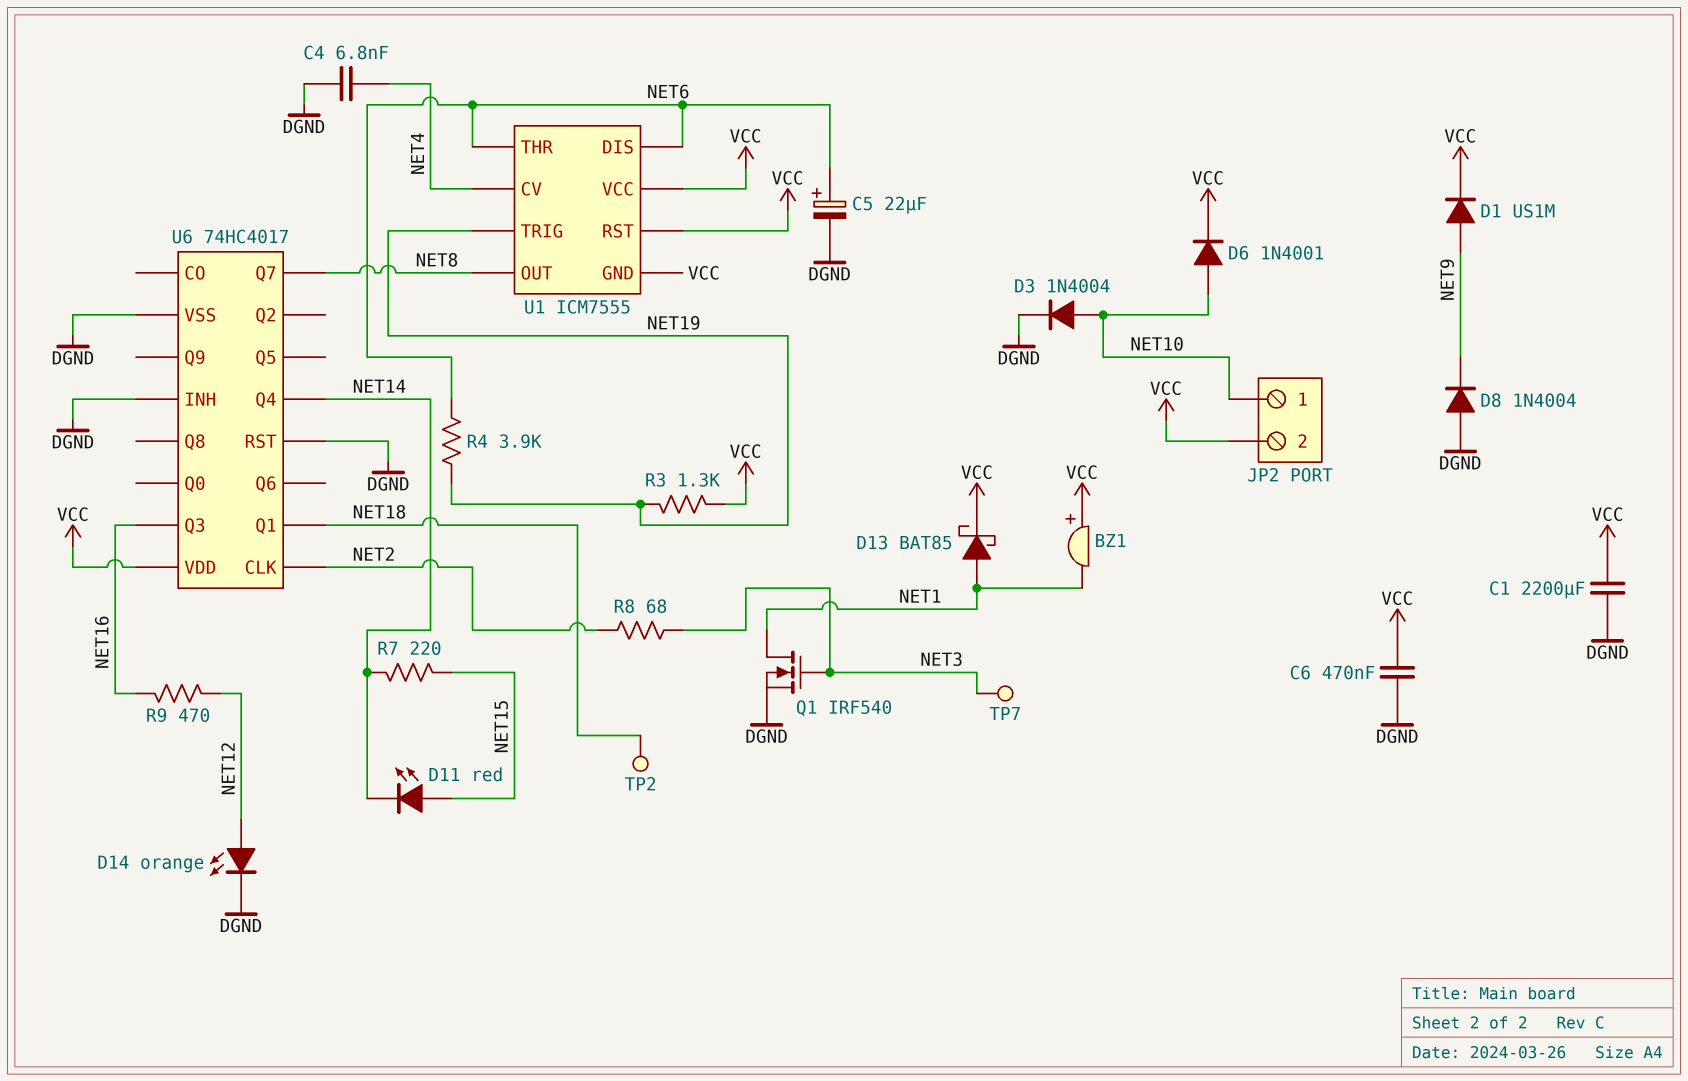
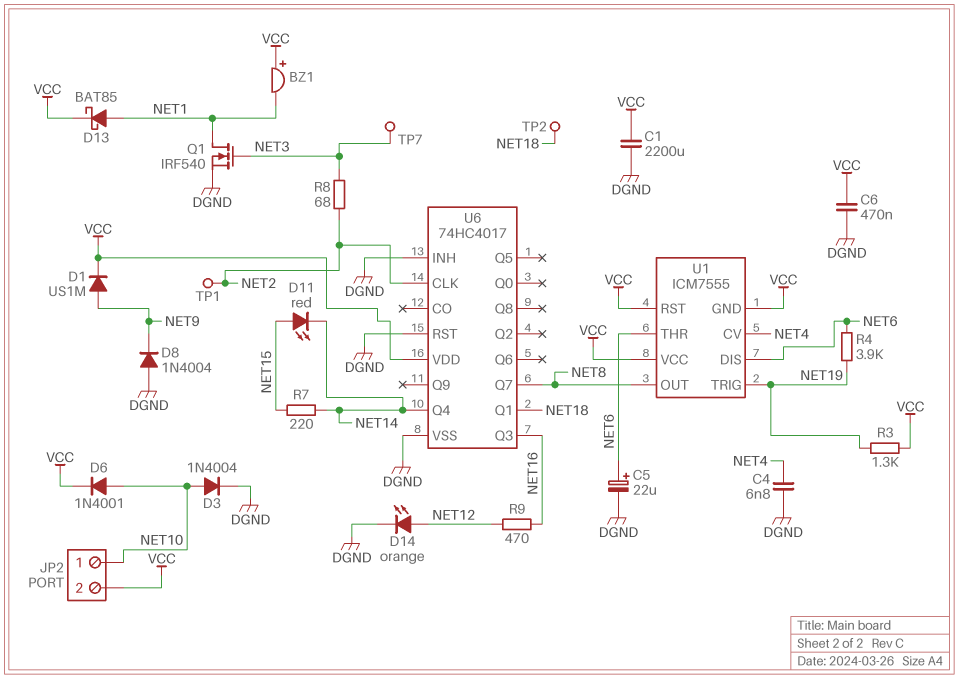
TP1: none -> test point (NET2)

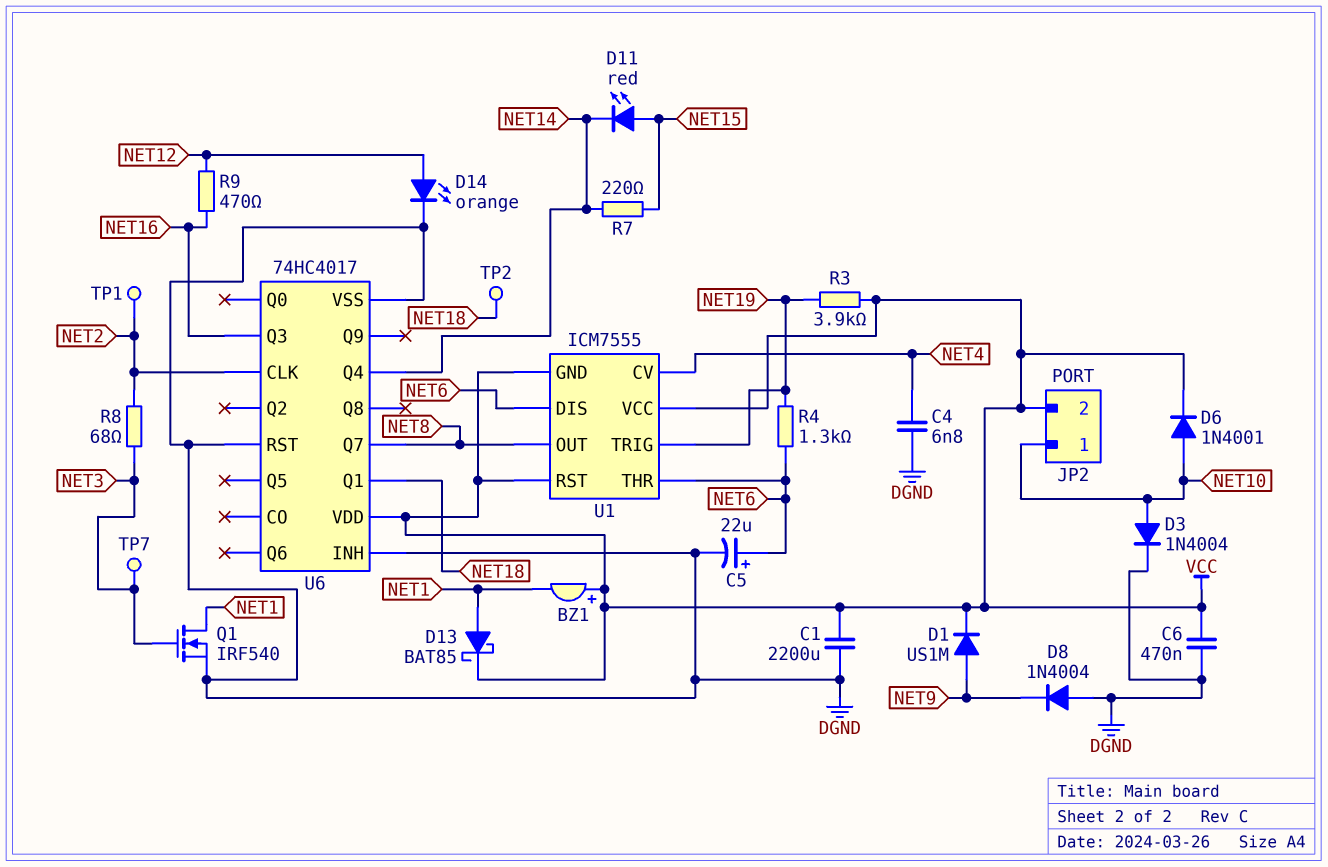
R3: 1.3k (NET19, VCC) -> 3.9k (NET19, VCC)
R4: 3.9k (NET6, NET19) -> 1.3k (NET6, NET19)

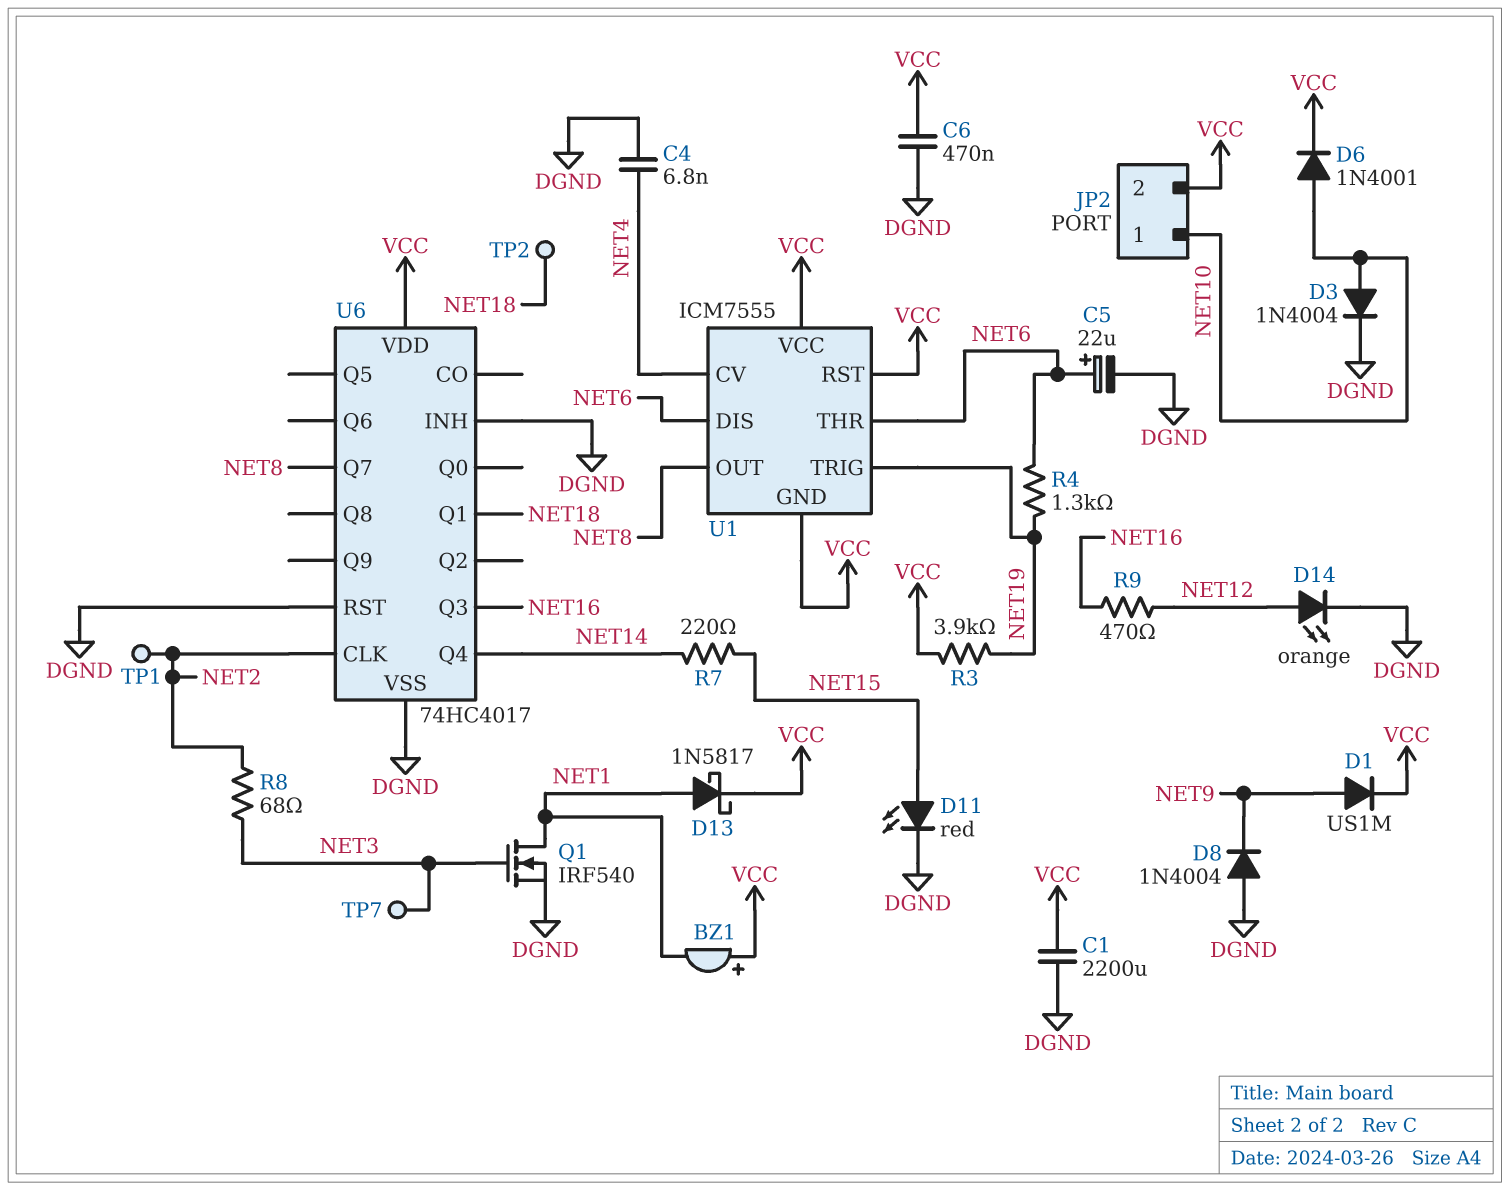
D11: LED red (A NET15, K NET14) -> LED red (A NET15, K DGND)
D13: schottky BAT85 (A NET1, K VCC) -> schottky 1N5817 (A NET1, K VCC)

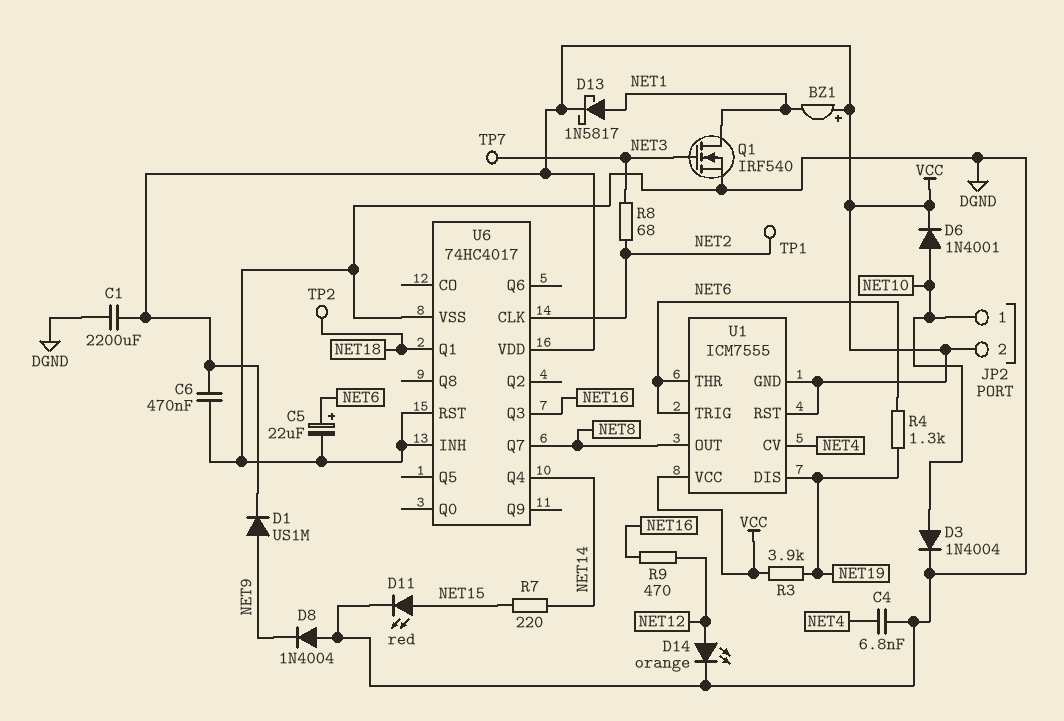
U1 pin DIS: NET6 -> NET19
U1 pin TRIG: NET19 -> NET6

